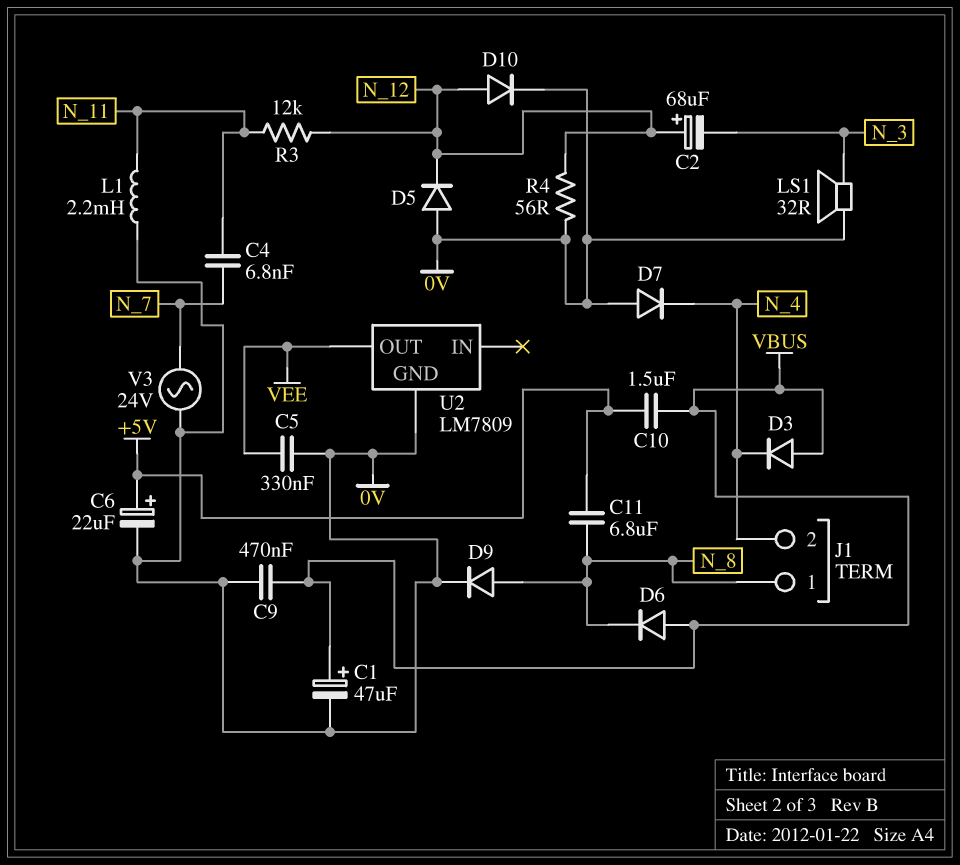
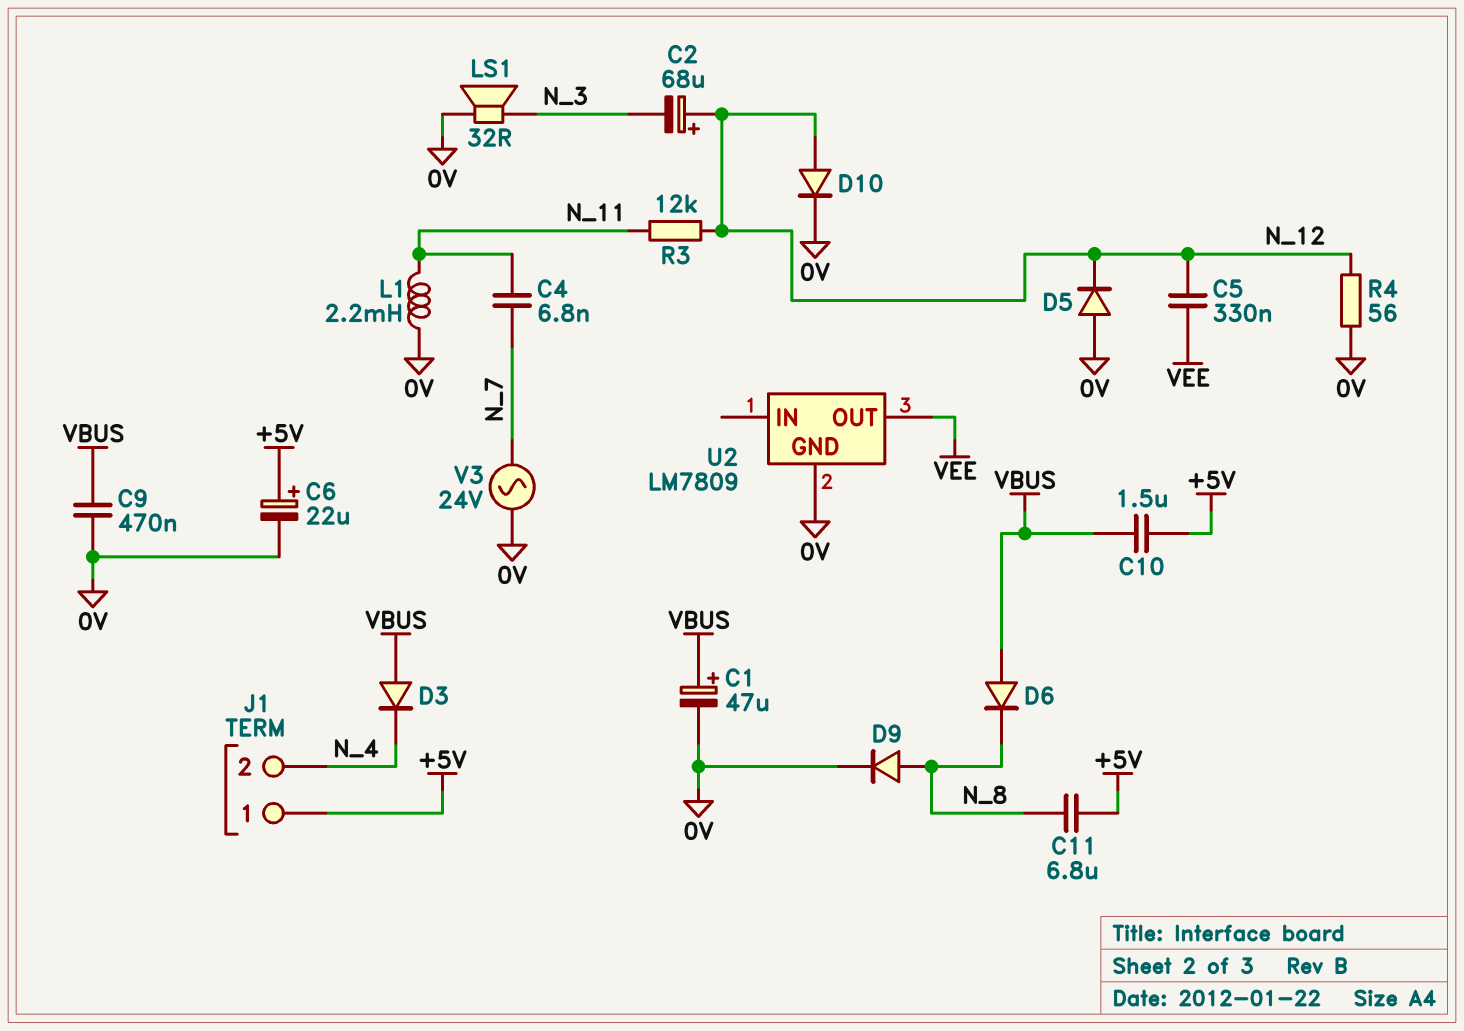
C5: 330nF (0V, VEE) -> 330nF (N_12, VEE)
D7: diode (A 0V, K N_4) -> none
J1 pin 1: N_8 -> +5V

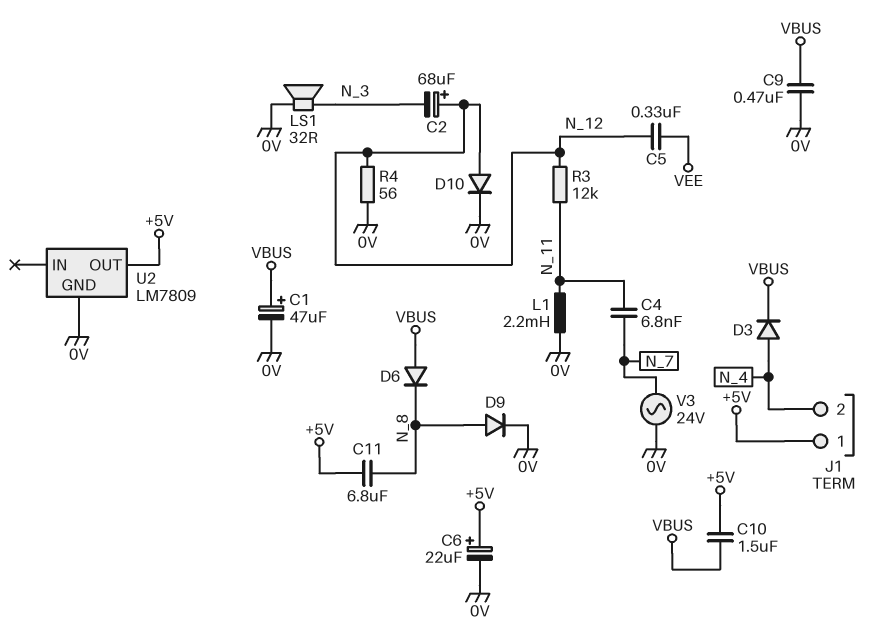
D3: diode (A VBUS, K N_4) -> diode (A N_4, K VBUS)
D5: diode (A 0V, K N_12) -> none
U2 pin OUT: VEE -> +5V

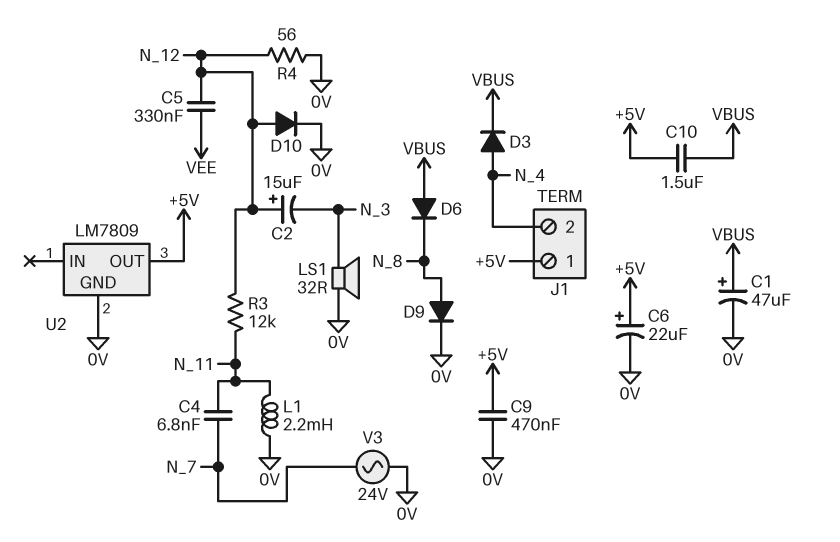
C2: 68uF (plus N_12, minus N_3) -> 15uF (plus N_12, minus N_3)
C9: 470nF (0V, VBUS) -> 470nF (+5V, 0V)
C11: 6.8uF (+5V, N_8) -> none

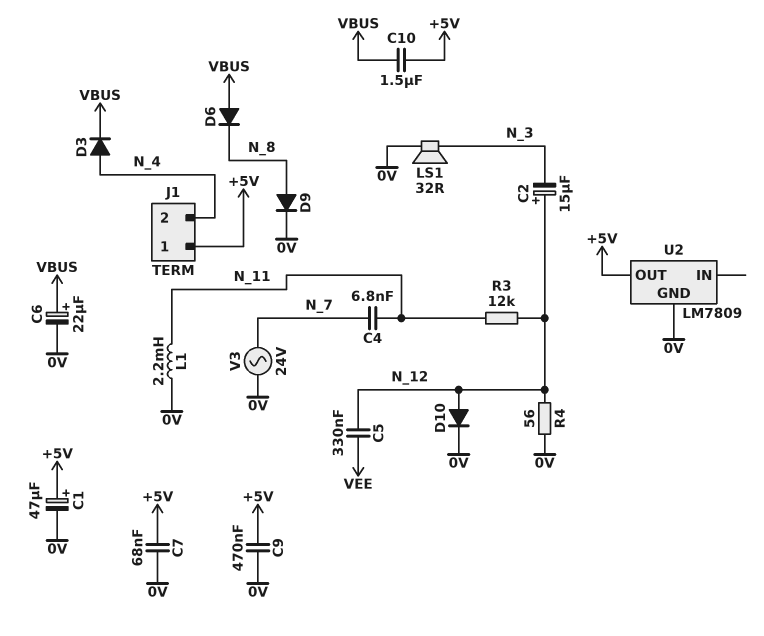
C1: 47uF (plus VBUS, minus 0V) -> 47uF (plus +5V, minus 0V)
C6: 22uF (plus +5V, minus 0V) -> 22uF (plus VBUS, minus 0V)
C7: none -> 68nF (+5V, 0V)

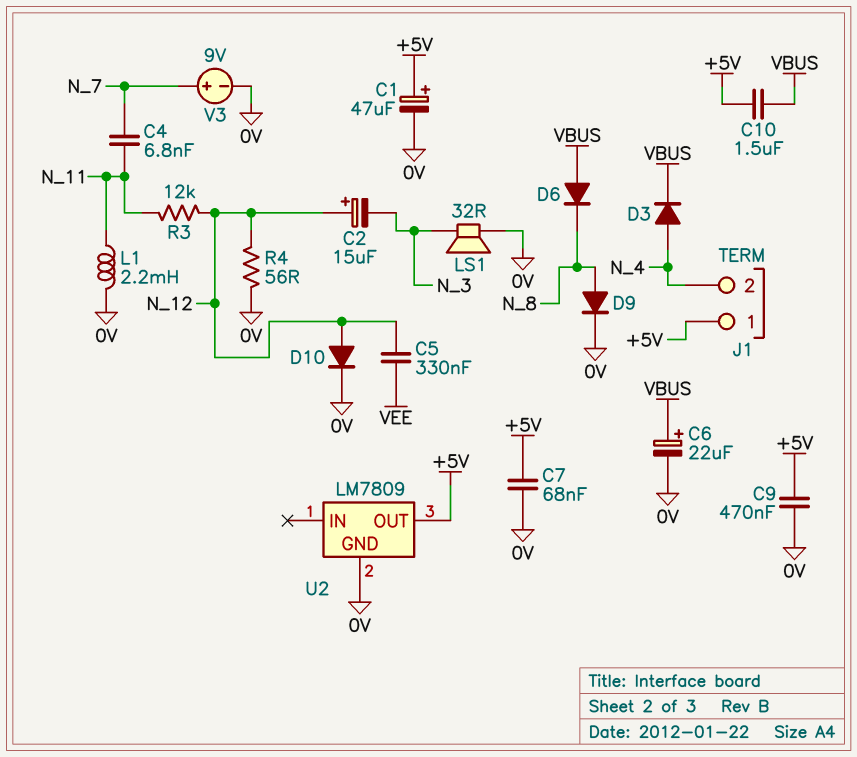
V3: AC 24V (0V, N_7) -> 9V (plus N_7, minus 0V)

